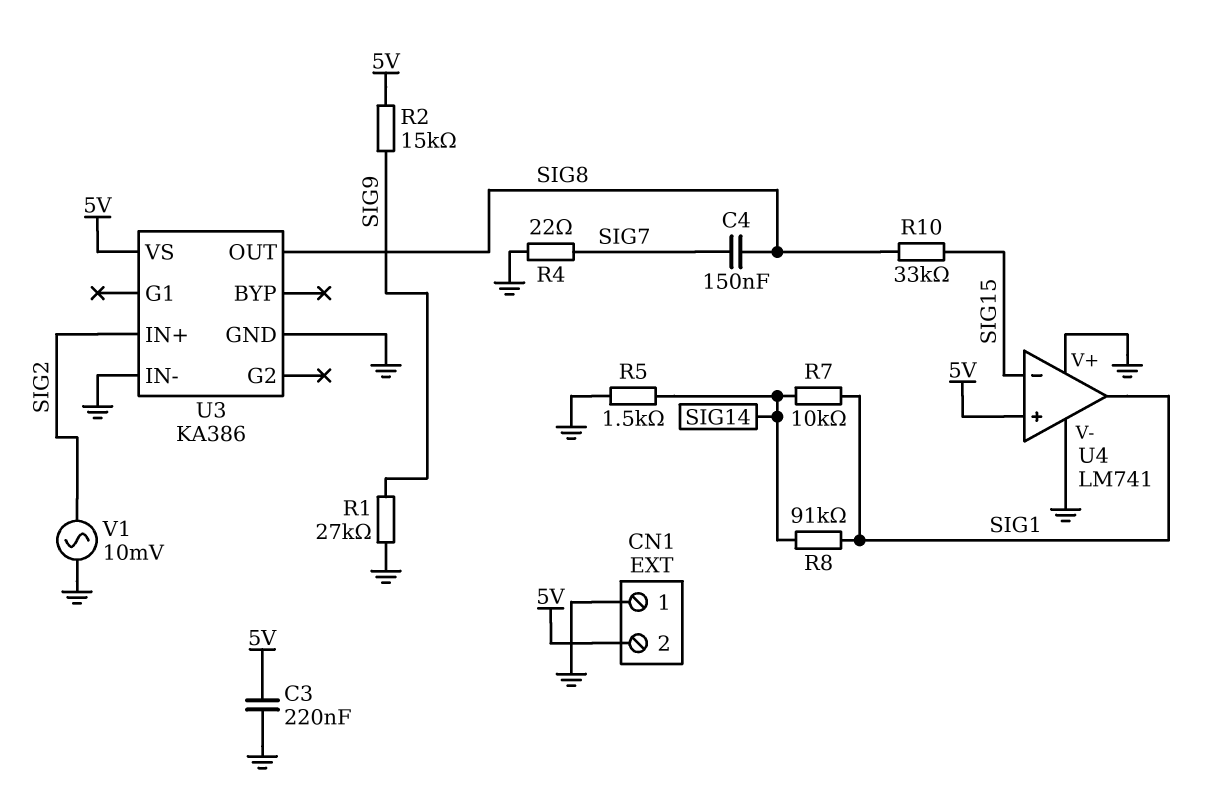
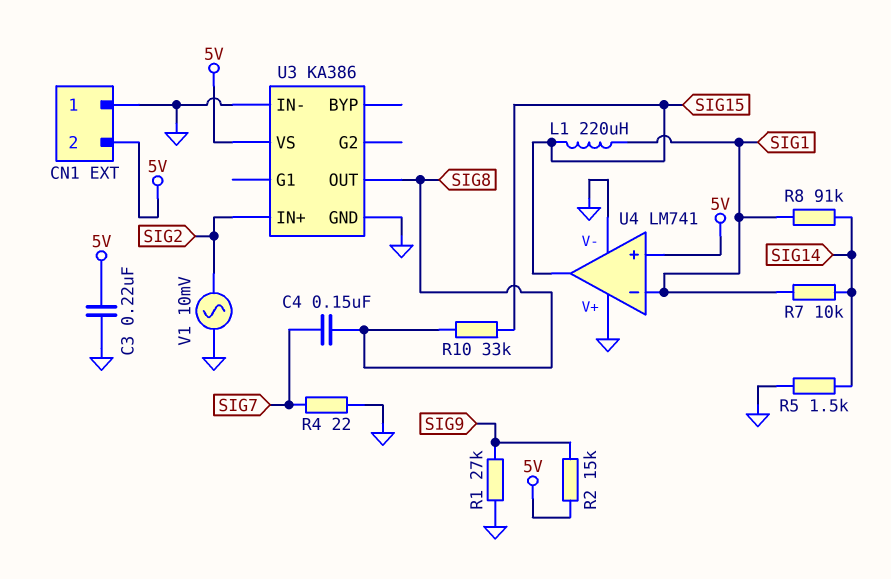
L1: none -> 220uH (SIG1, SIG15)
U4 pin in-: SIG15 -> SIG1
U4 pin out: SIG1 -> SIG15

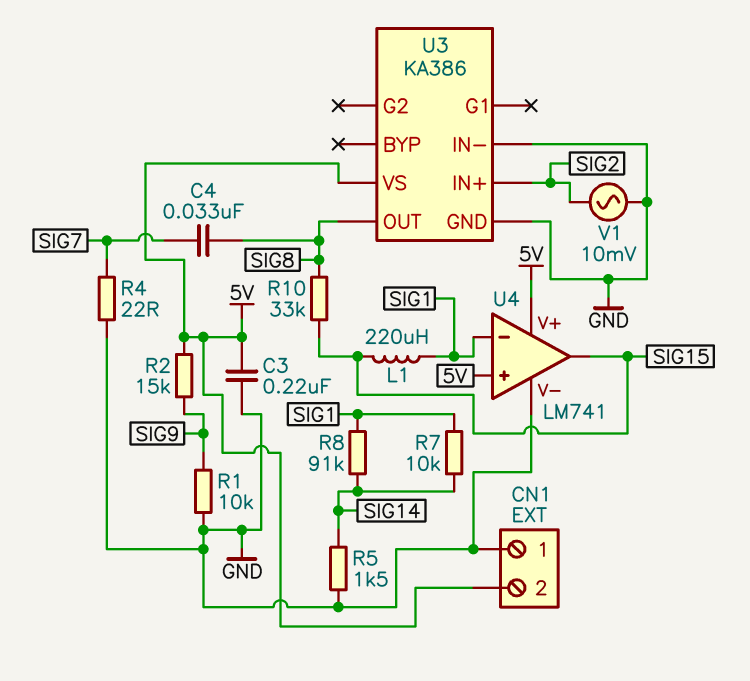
C4: 150nF (SIG7, SIG8) -> 33nF (SIG7, SIG8)
R1: 27k (GND, SIG9) -> 10k (GND, SIG9)
U4 pin V+: GND -> 5V

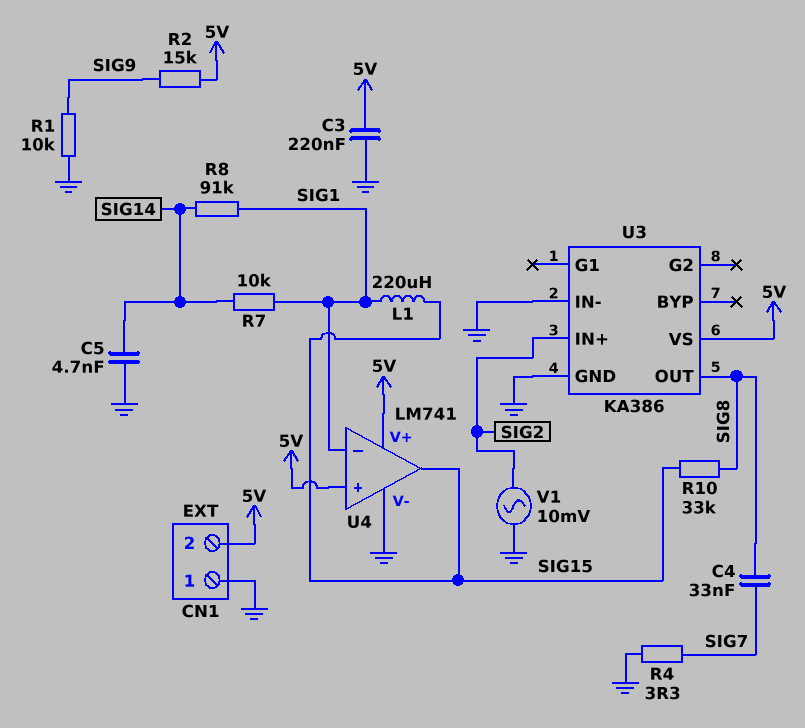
C5: none -> 4.7nF (GND, SIG14)
R4: 22 (GND, SIG7) -> 3.3 (GND, SIG7)
R5: 1.5k (GND, SIG14) -> none

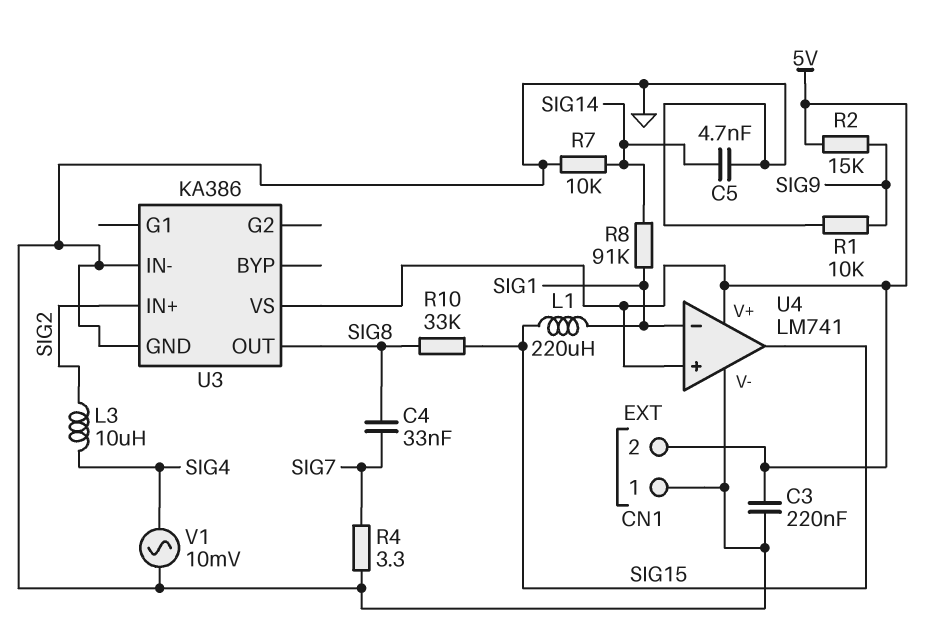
L3: none -> 10uH (SIG2, SIG4)
R7: 10k (SIG1, SIG14) -> 10k (GND, SIG14)
V1: AC 10mV (GND, SIG2) -> AC 10mV (GND, SIG4)

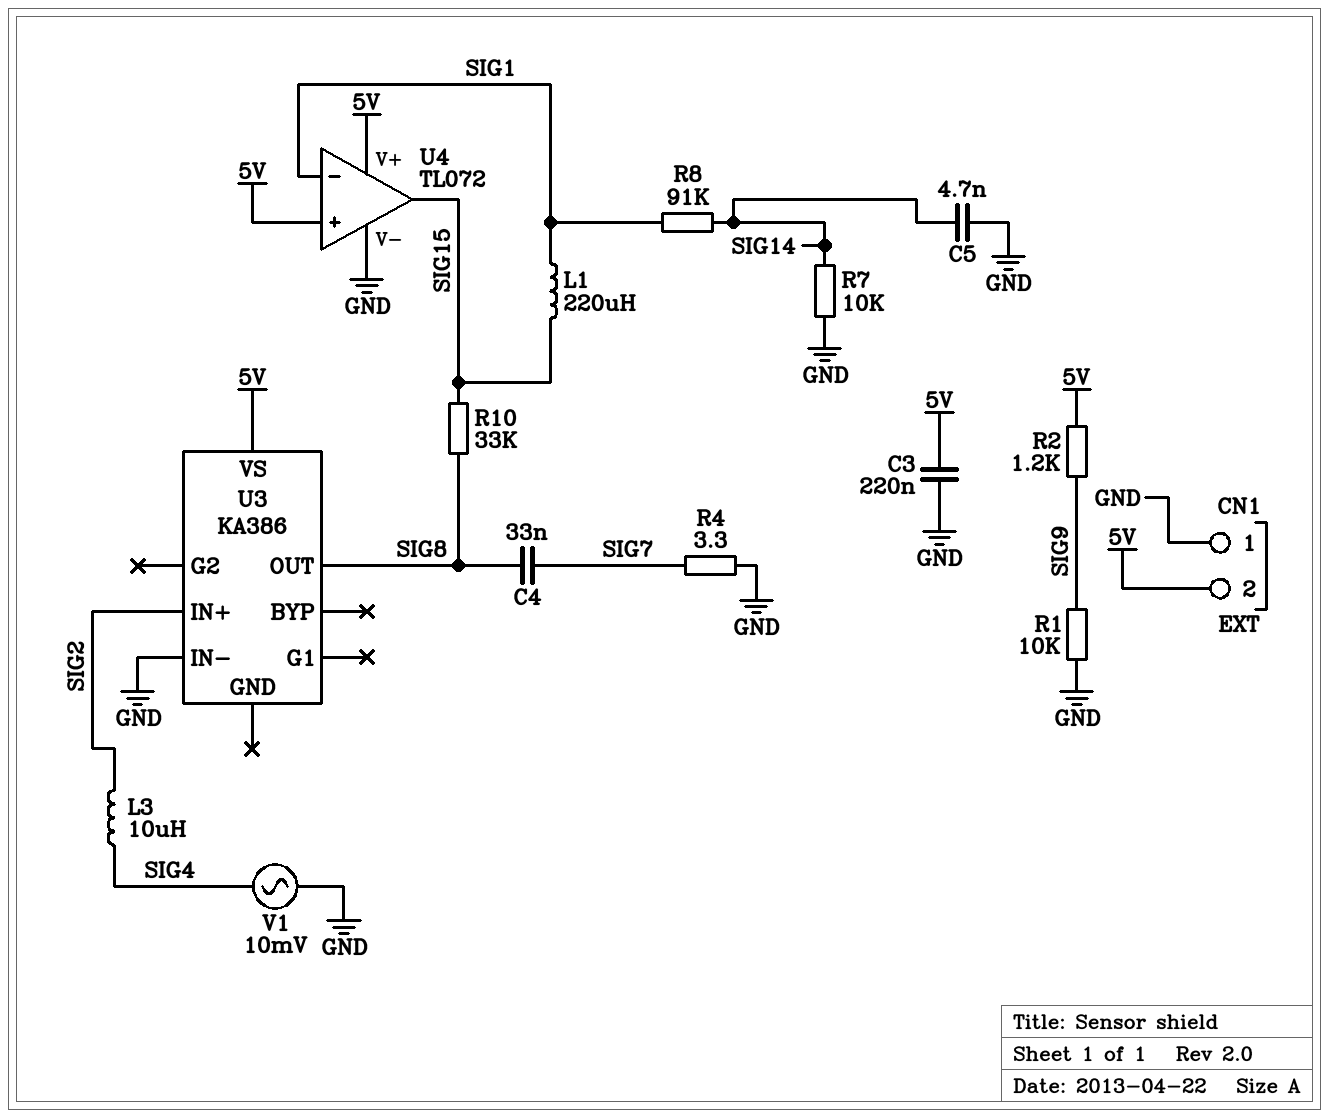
R2: 15k (5V, SIG9) -> 1.2k (5V, SIG9)
U3 pin GND: GND -> none
U4: LM741 -> TL072

